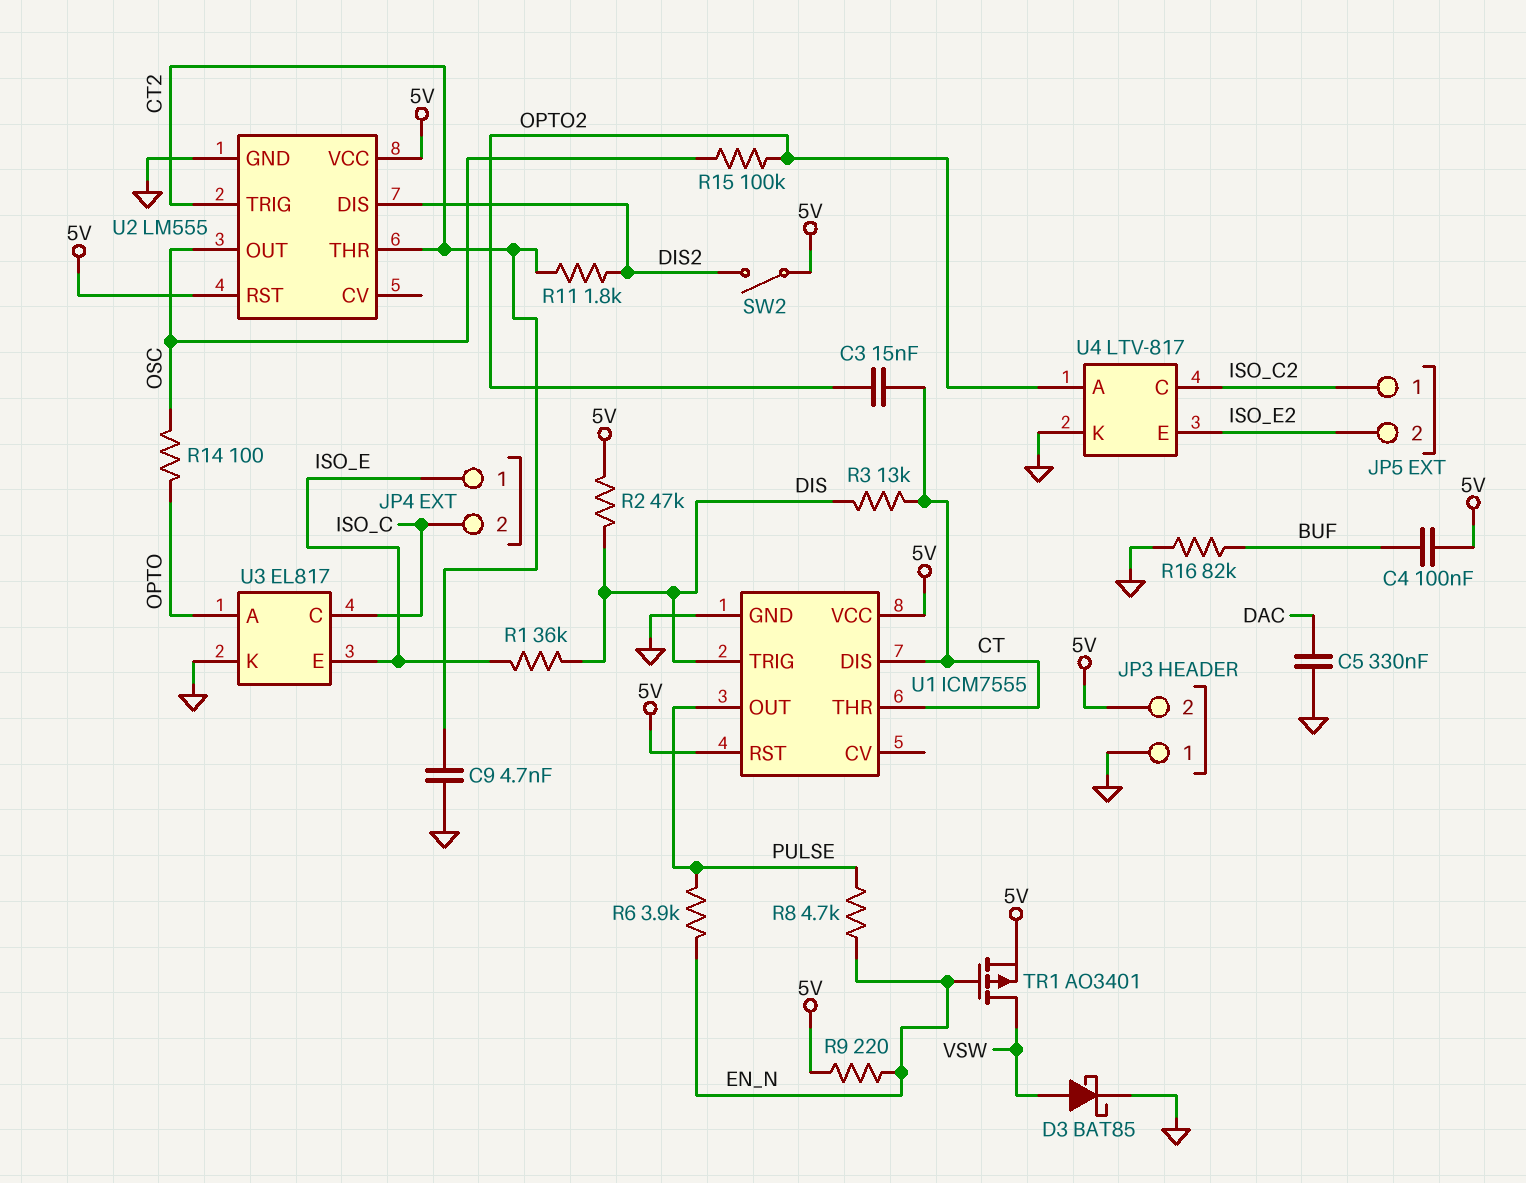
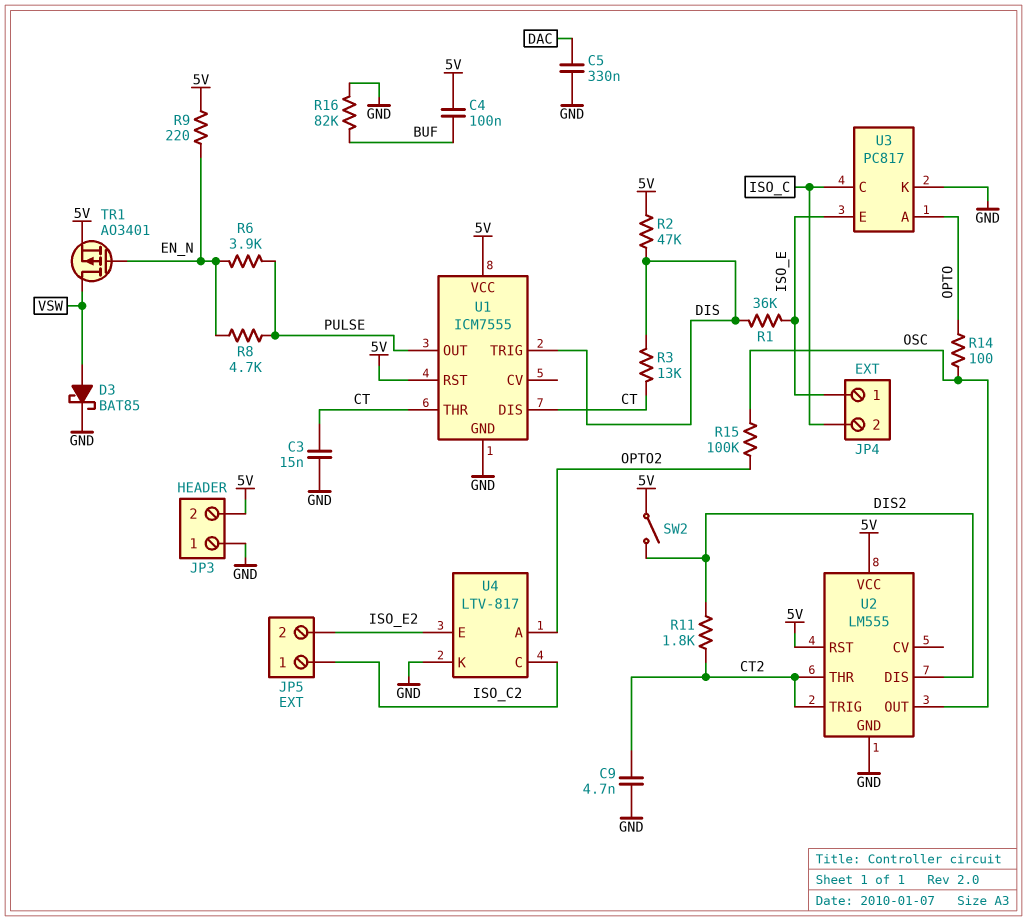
C3: 15nF (CT, OPTO2) -> 15nF (CT, GND)
U3: EL817 -> PC817

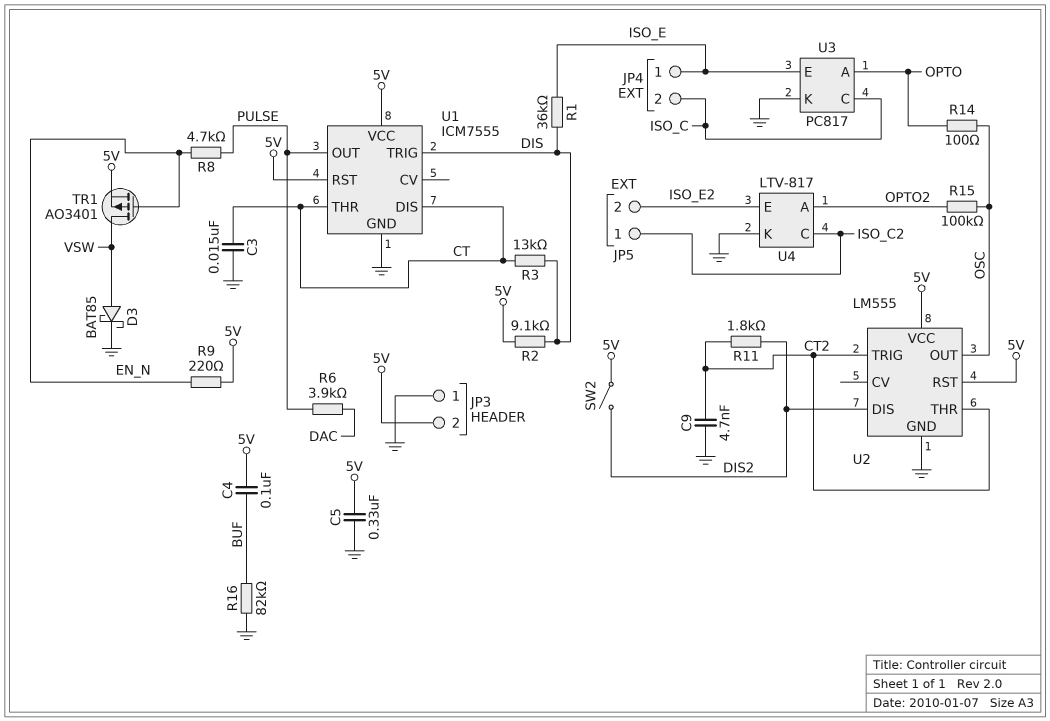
C5: 330nF (DAC, GND) -> 330nF (5V, GND)
R2: 47k (5V, DIS) -> 9.1k (5V, DIS)
R6: 3.9k (EN_N, PULSE) -> 3.9k (DAC, PULSE)

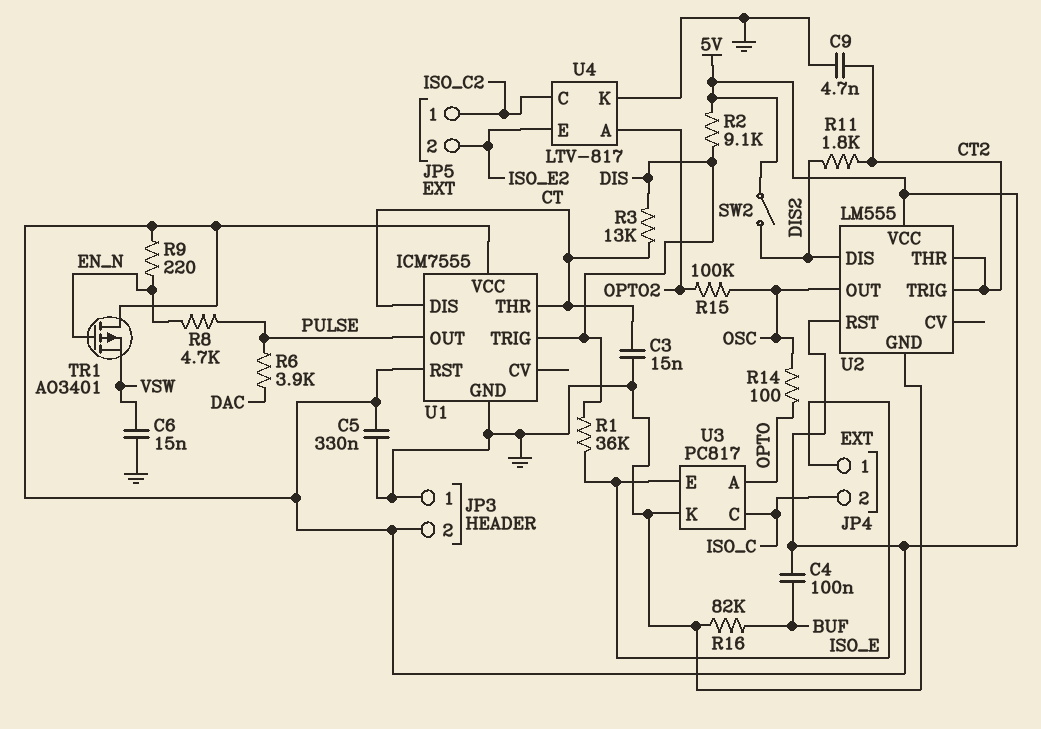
C6: none -> 15nF (GND, VSW)
D3: schottky BAT85 (A VSW, K GND) -> none
TR1: PMOS AO3401 (G EN_N, D VSW, S 5V) -> PMOS AO3401 (G EN_N, D 5V, S VSW)

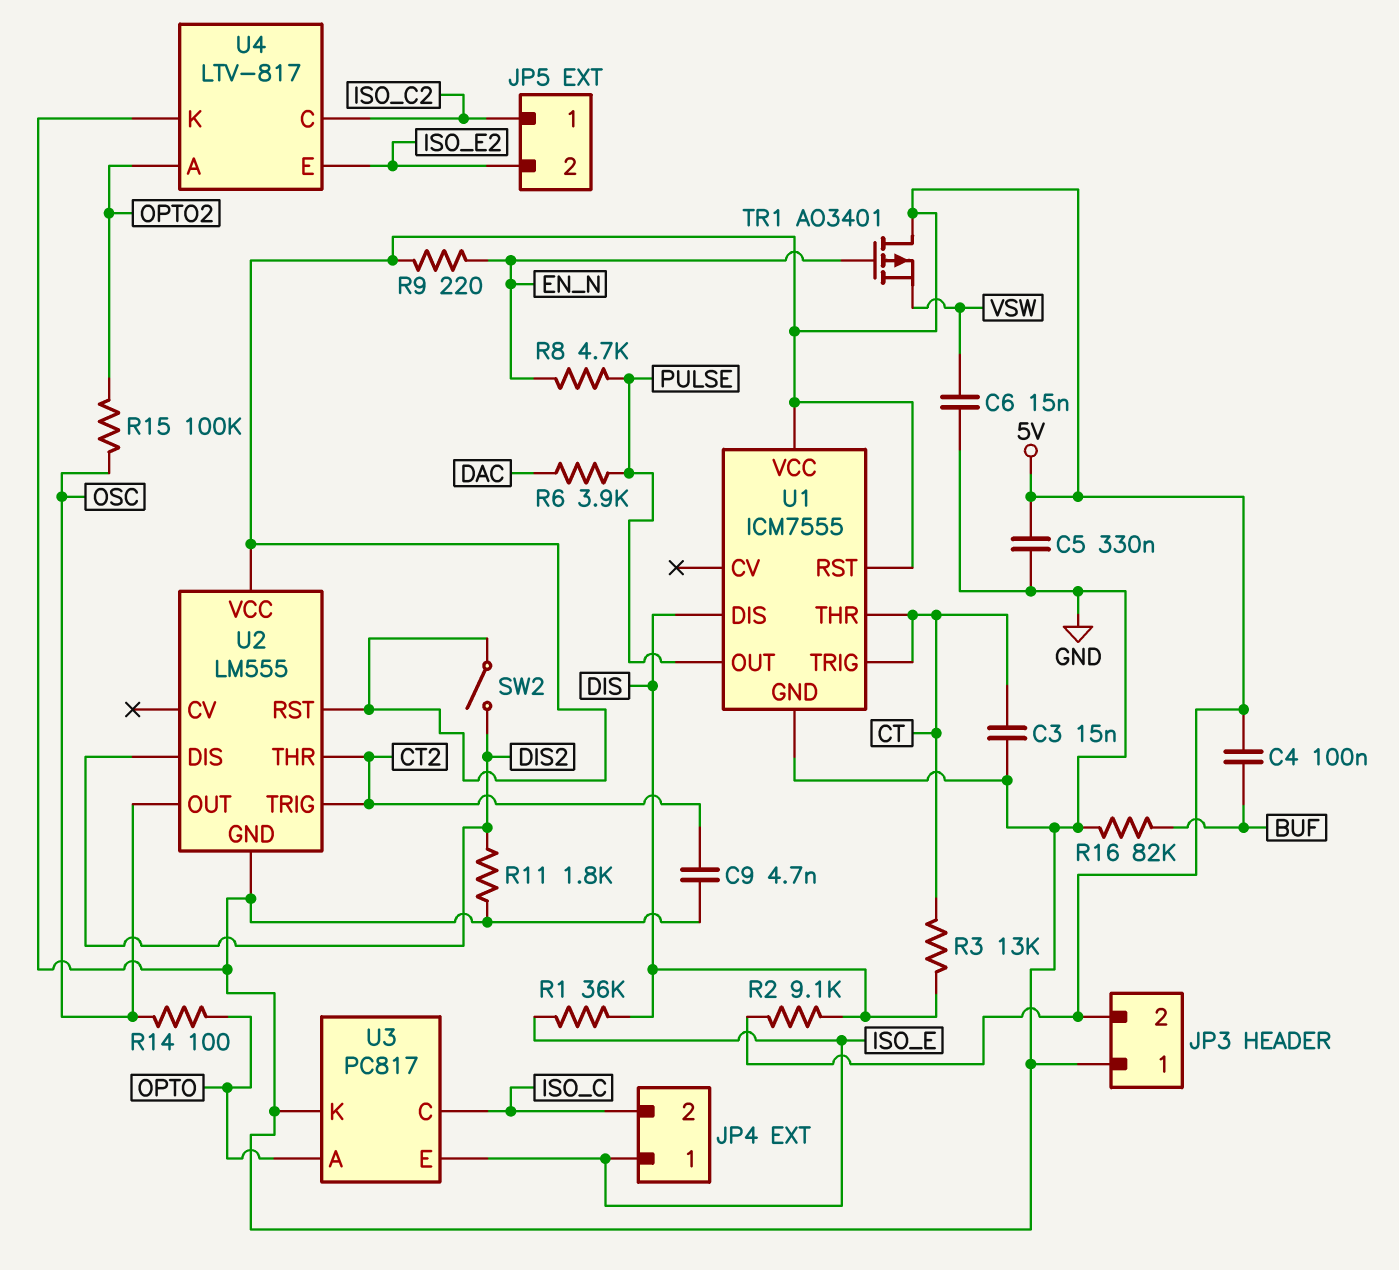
R11: 1.8k (CT2, DIS2) -> 1.8k (DIS2, GND)
U1 pin DIS: CT -> DIS
U1 pin TRIG: DIS -> CT

